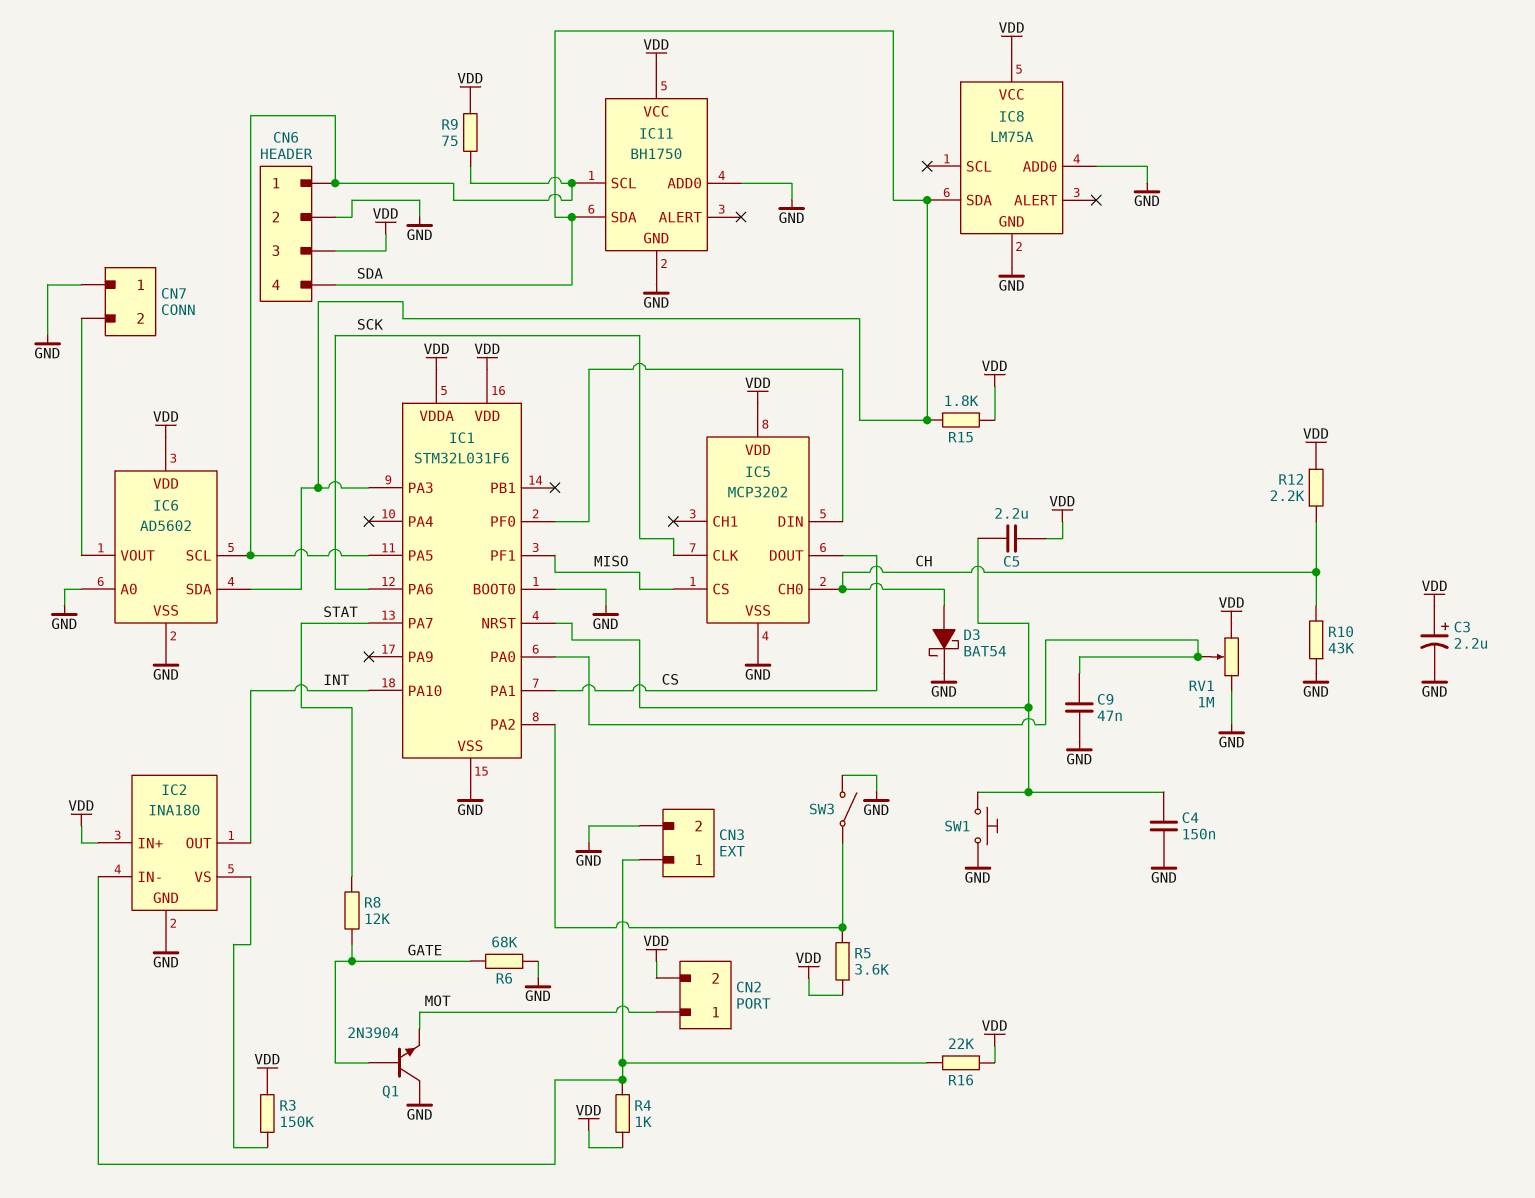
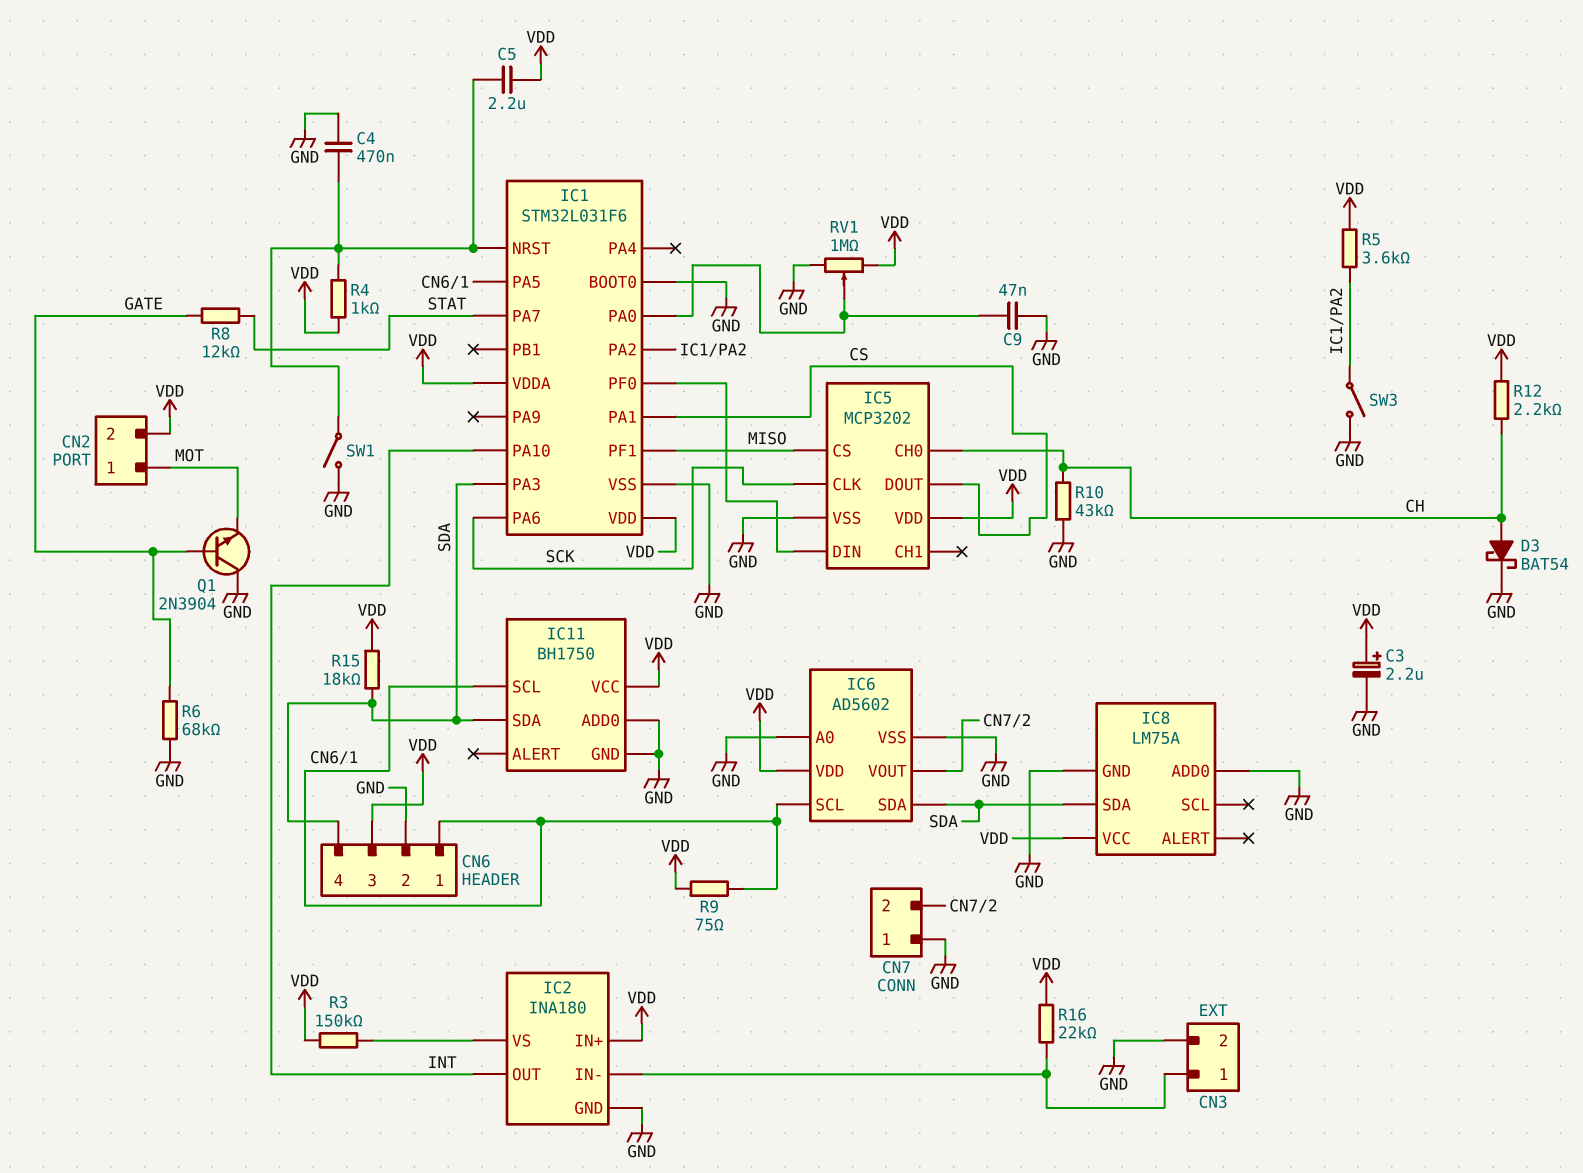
C4: 150nF (GND, IC1/NRST) -> 470nF (GND, IC1/NRST)
R4: 1k (CN3/1, VDD) -> 1k (IC1/NRST, VDD)
R15: 1.8k (SDA, VDD) -> 18k (SDA, VDD)
SW1: button (GND, IC1/NRST) -> switch (GND, IC1/NRST)

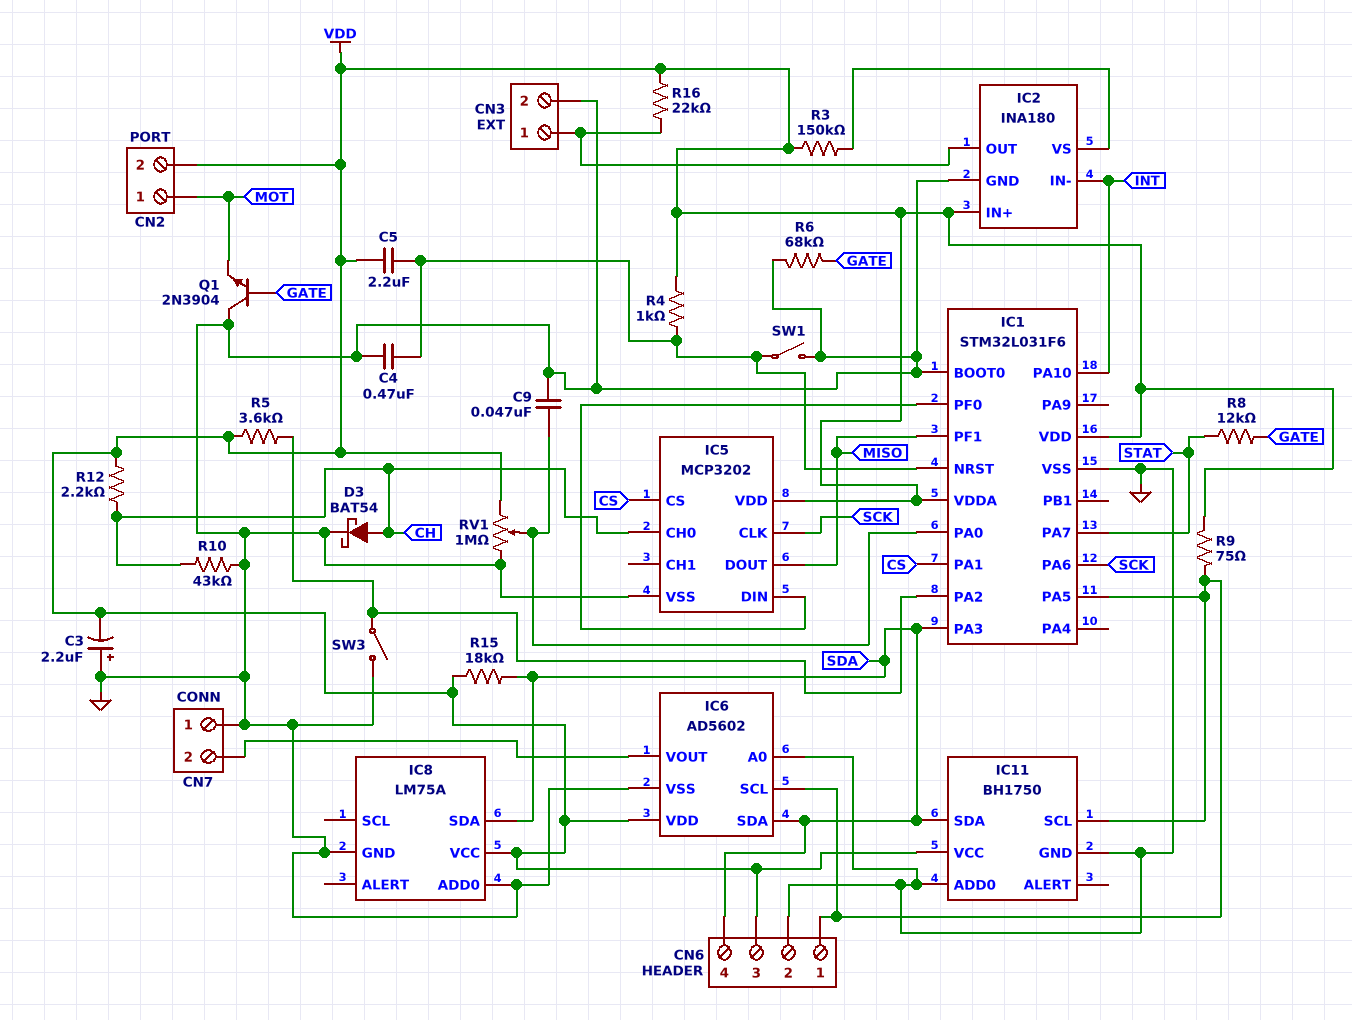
C3: 2.2uF (plus VDD, minus GND) -> 2.2uF (plus GND, minus VDD)
IC2 pin IN-: CN3/1 -> INT
IC2 pin OUT: INT -> CN3/1
IC5 pin CS: MISO -> CS
IC5 pin DOUT: CS -> MISO

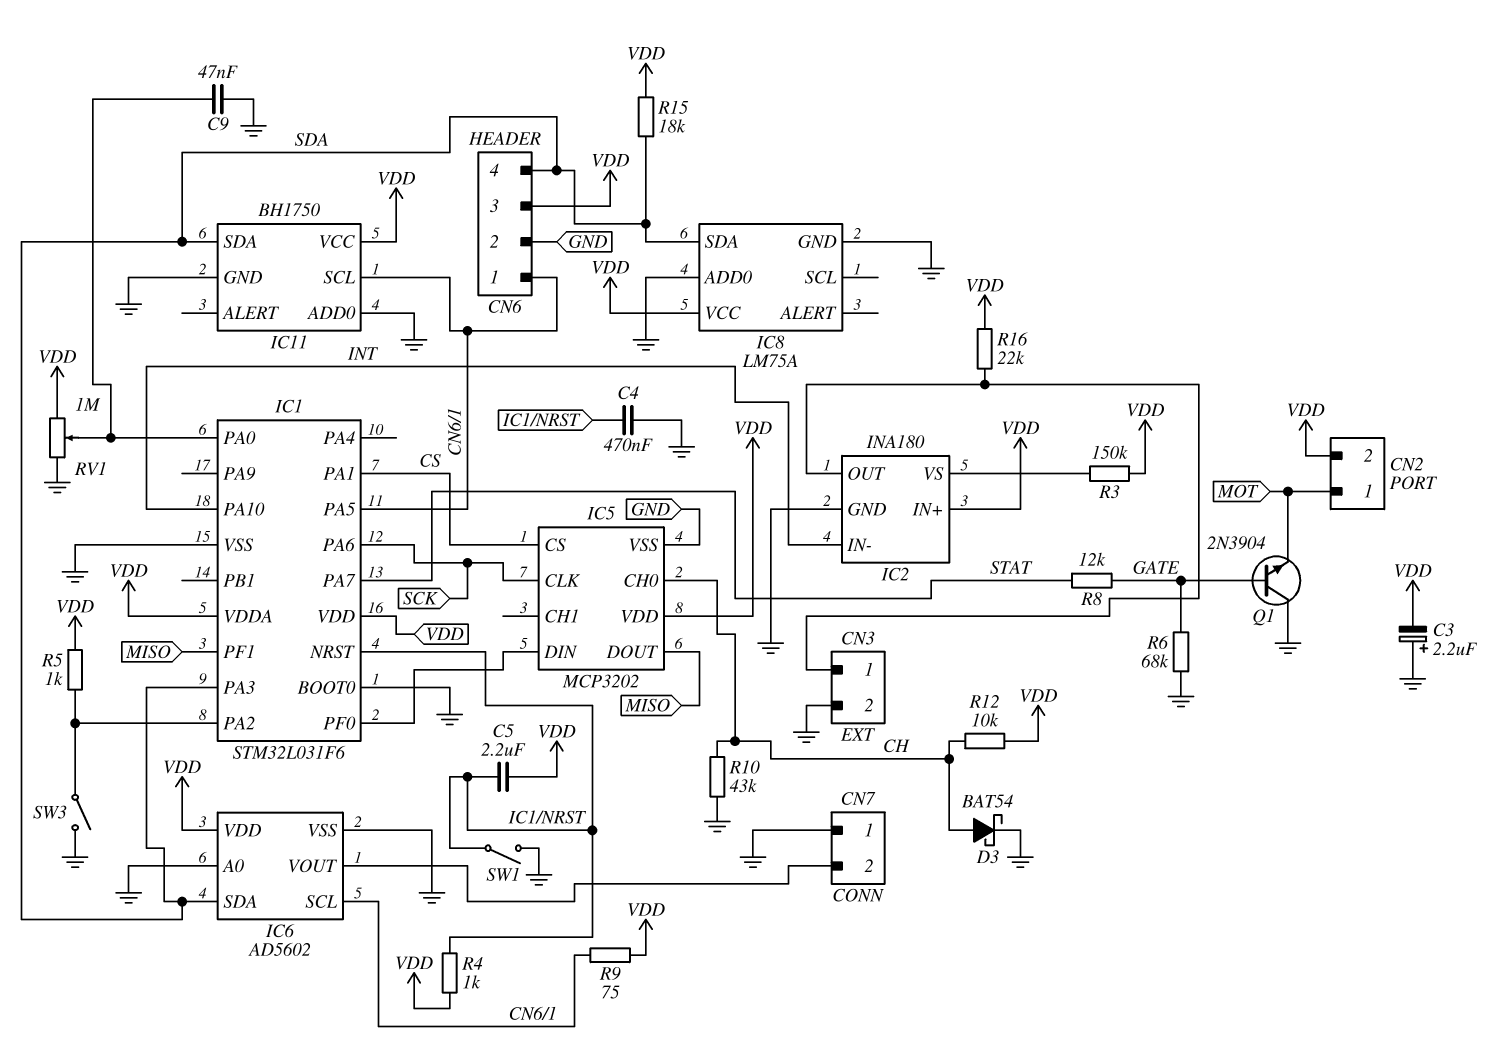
R5: 3.6k (IC1/PA2, VDD) -> 1k (IC1/PA2, VDD)
R12: 2.2k (CH, VDD) -> 10k (CH, VDD)

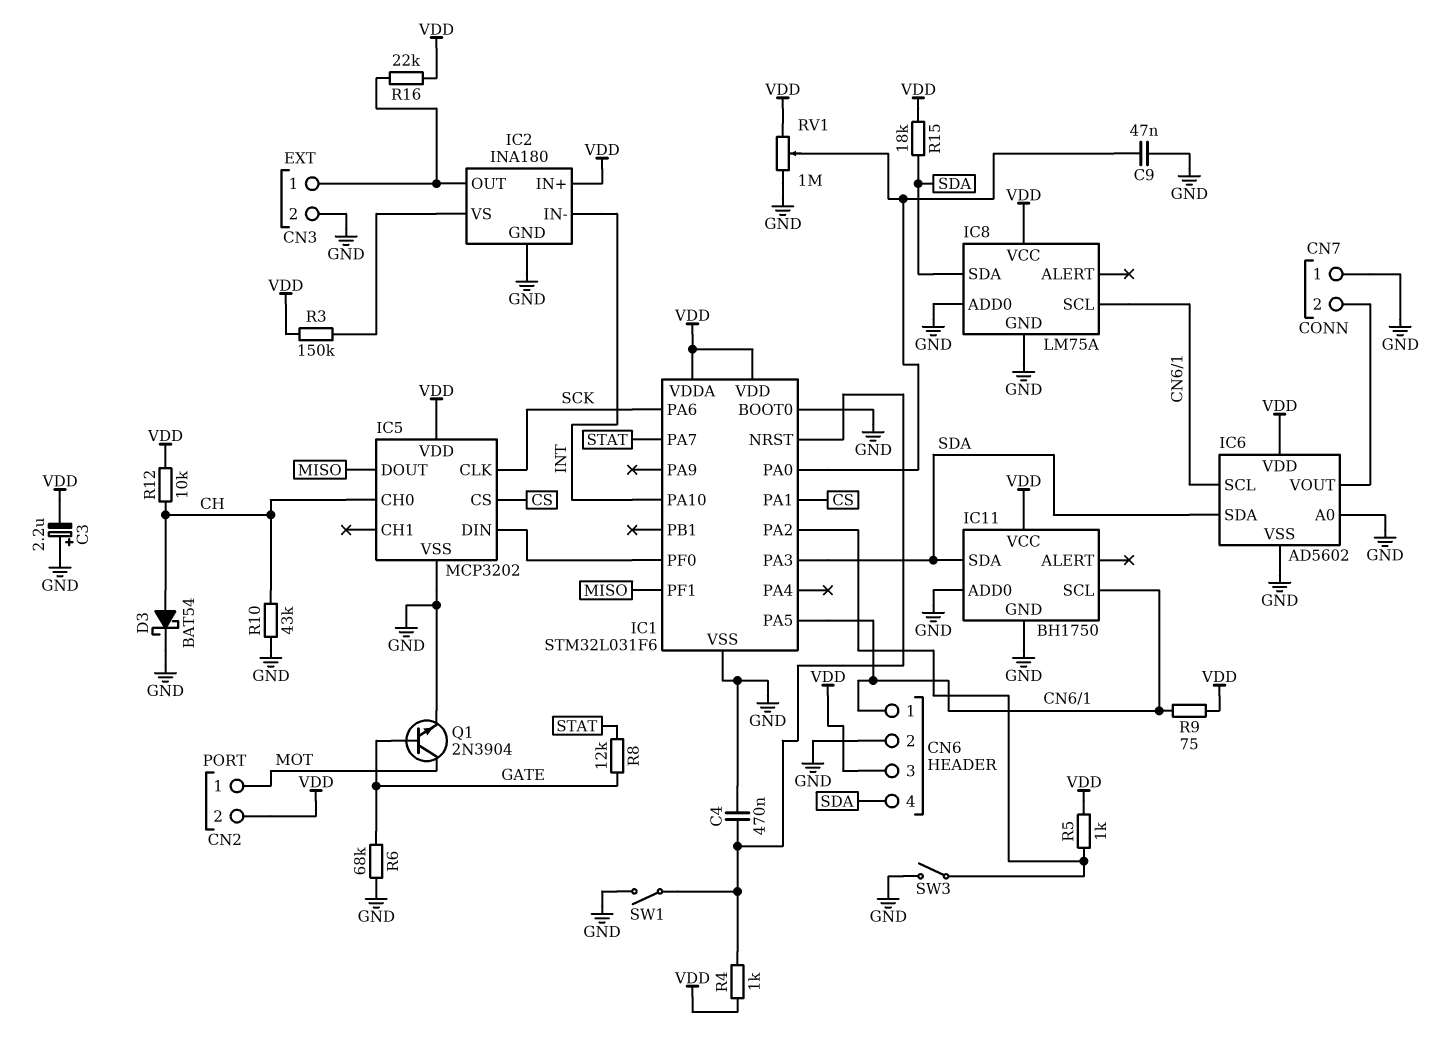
C5: 2.2uF (IC1/NRST, VDD) -> none
IC8 pin SCL: none -> CN6/1
Q1: NPN 2N3904 (B GATE, C GND, E MOT) -> NPN 2N3904 (B GATE, C MOT, E GND)

